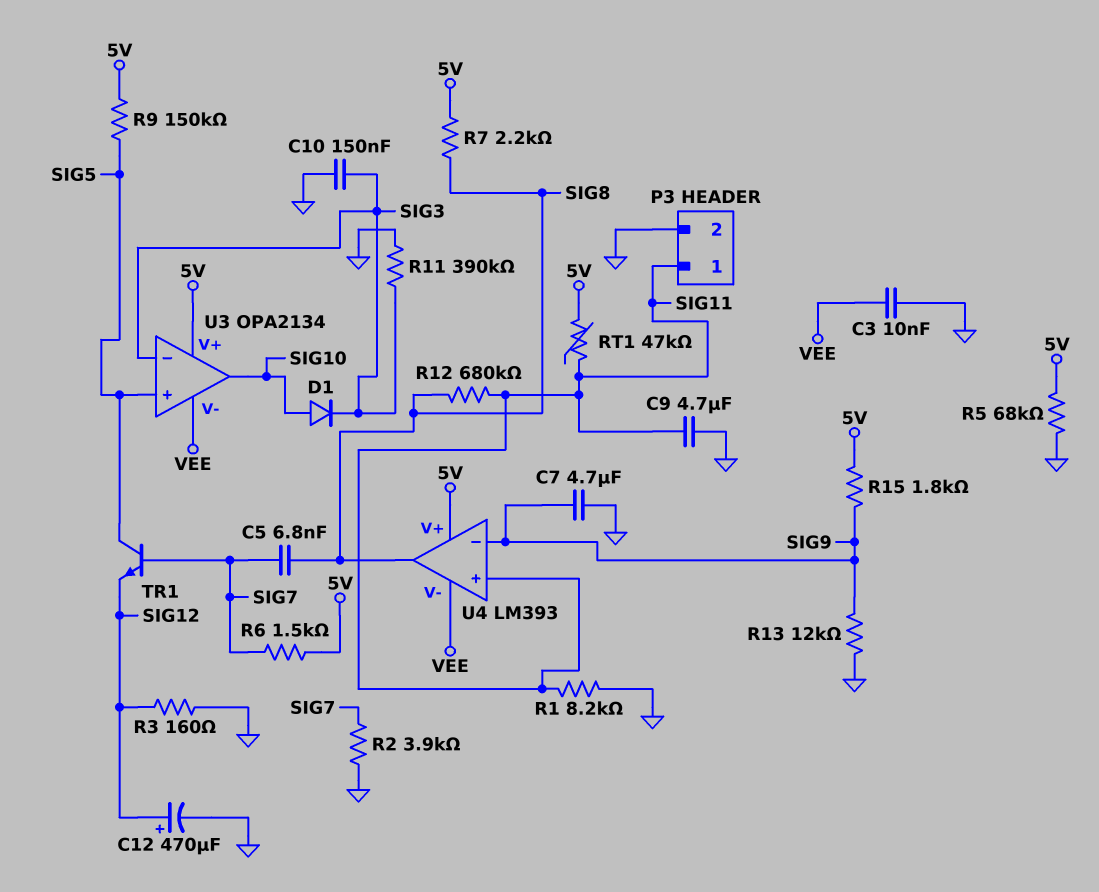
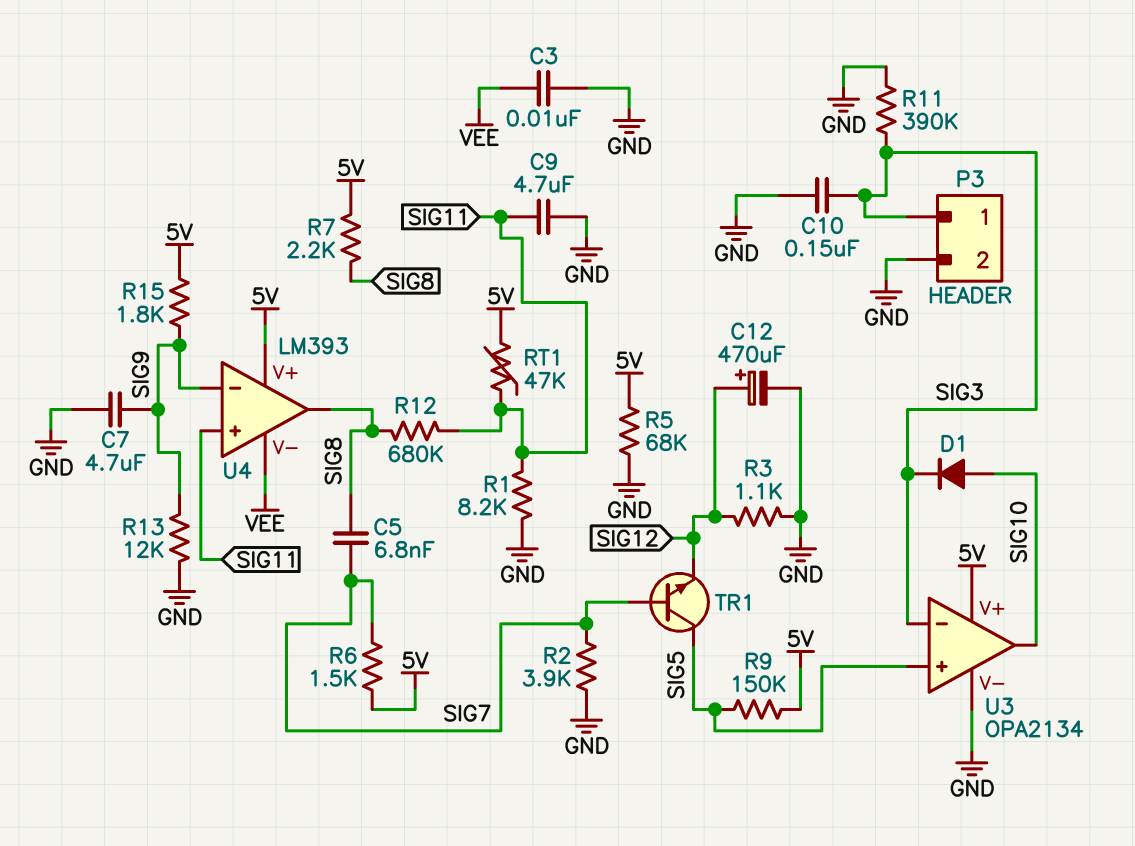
P3 pin 1: SIG11 -> SIG3
R3: 160 (GND, SIG12) -> 1.1k (GND, SIG12)
U3 pin V-: VEE -> GND

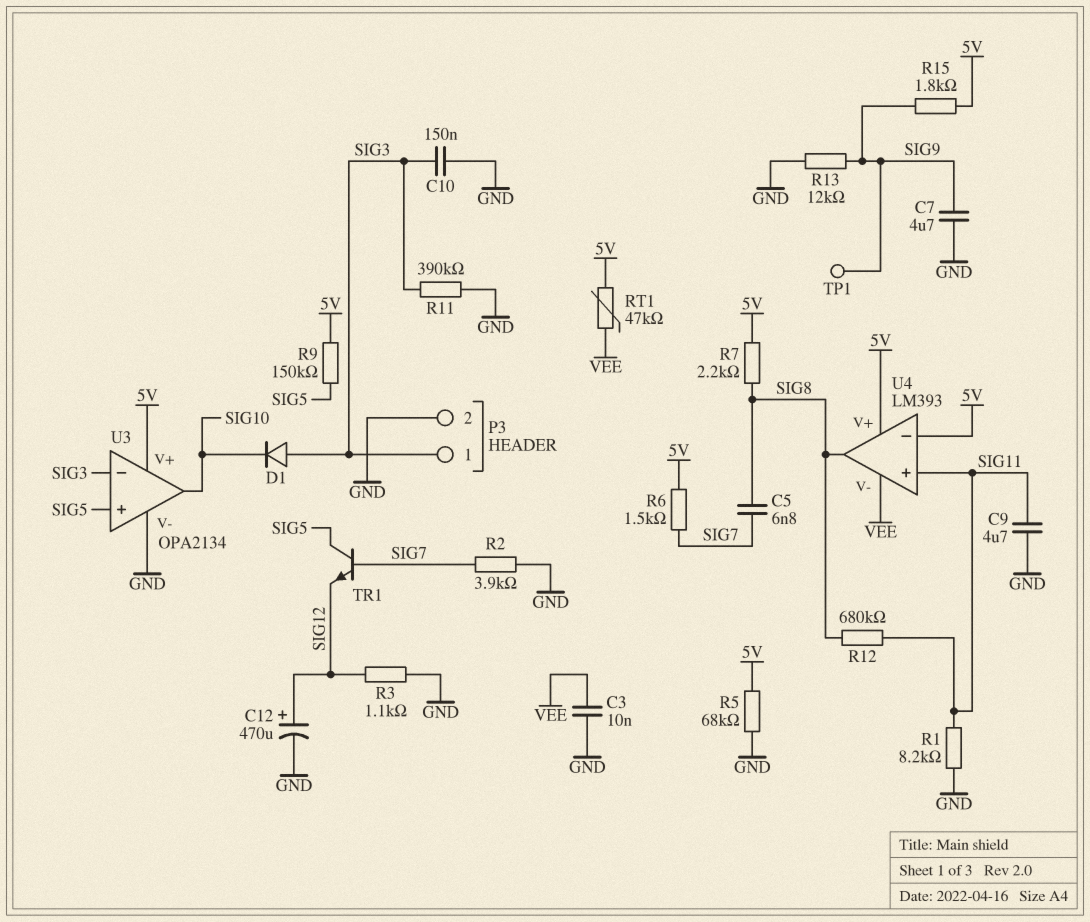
D1: diode (A SIG10, K SIG3) -> diode (A SIG3, K SIG10)
RT1: 47k (5V, SIG11) -> 47k (5V, VEE)
TP1: none -> test point (SIG9)
U4 pin in-: SIG9 -> 5V

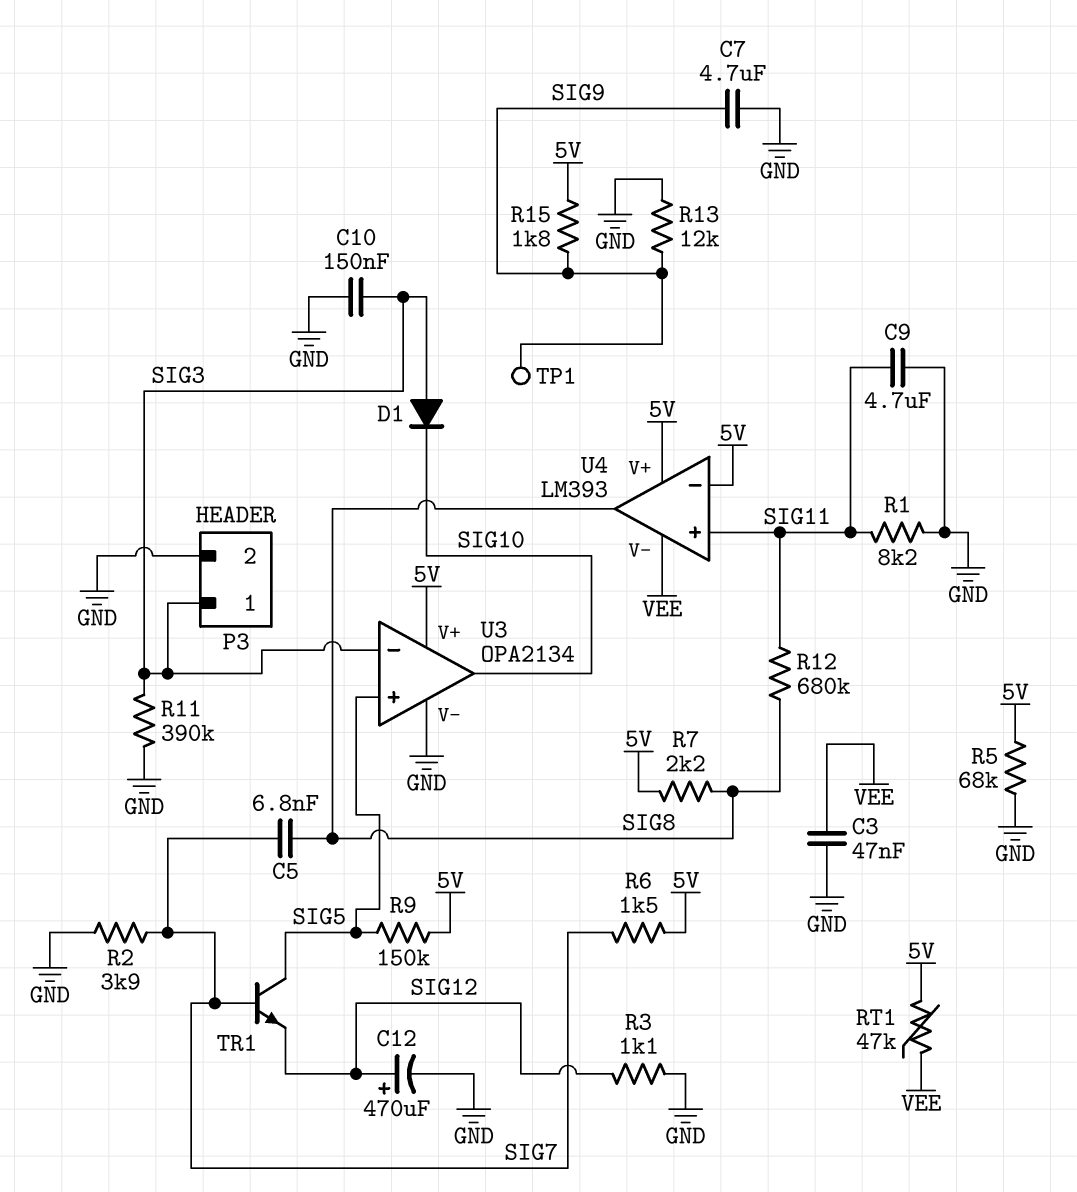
C3: 10nF (GND, VEE) -> 47nF (GND, VEE)

